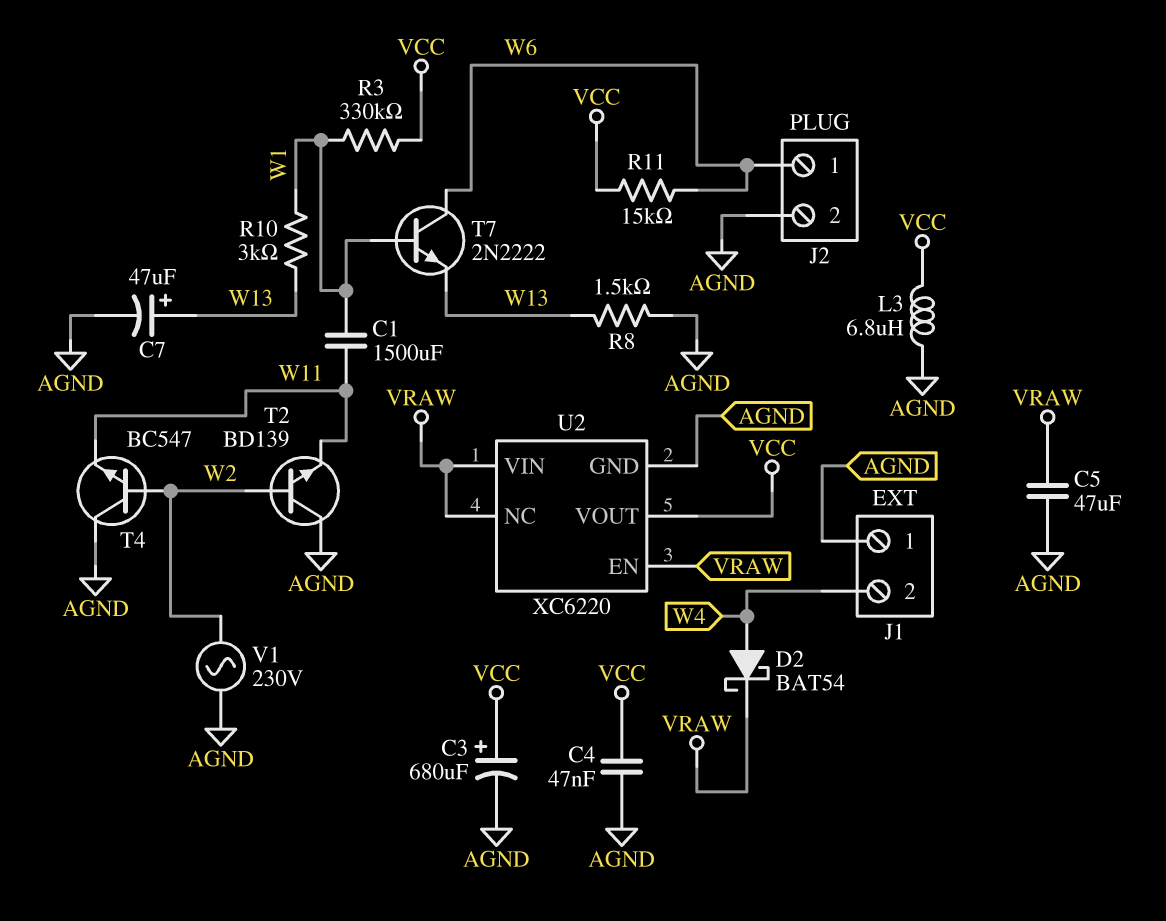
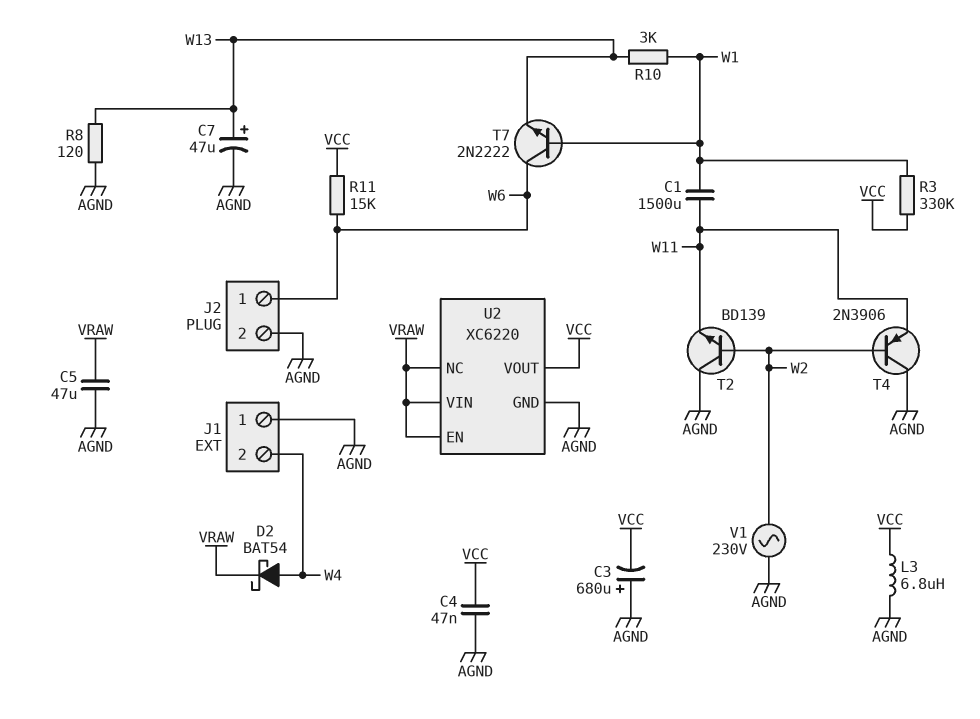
C3: 680uF (plus VCC, minus AGND) -> 680uF (plus AGND, minus VCC)
R8: 1.5k (AGND, W13) -> 120 (AGND, W13)
T4: NPN BC547 (B W2, C AGND, E W11) -> PNP 2N3906 (B W2, C AGND, E W11)

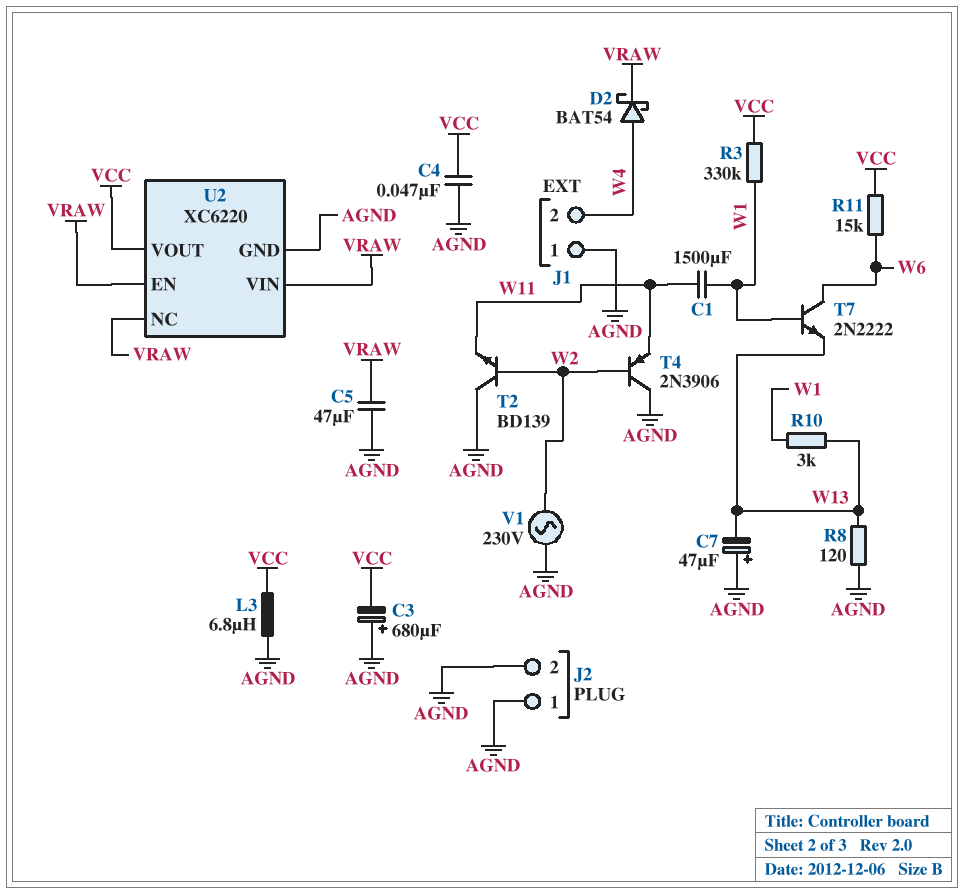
C7: 47uF (plus W13, minus AGND) -> 47uF (plus AGND, minus W13)
J2 pin 1: W6 -> AGND

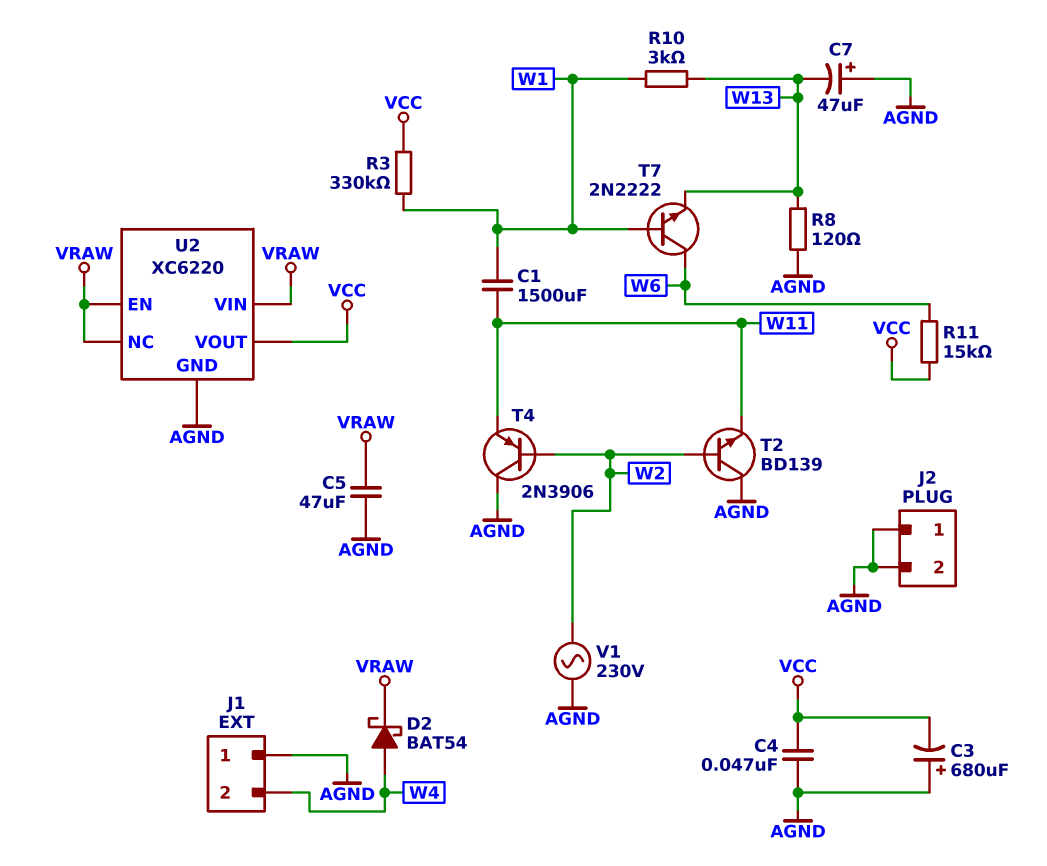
L3: 6.8uH (AGND, VCC) -> none

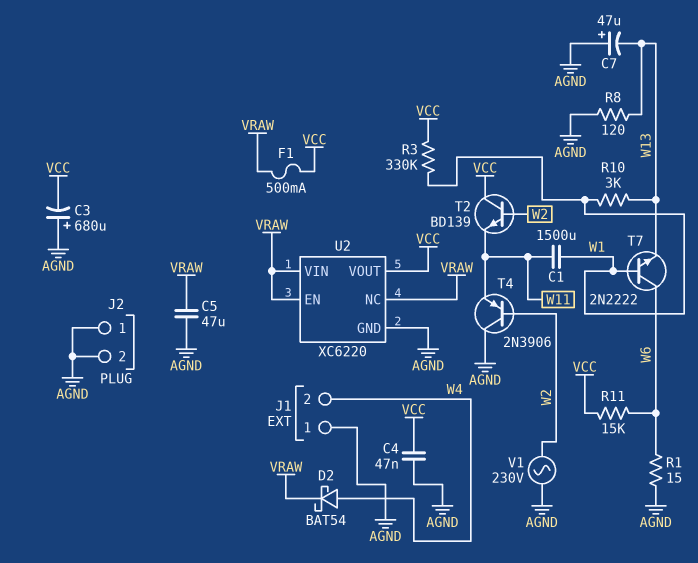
F1: none -> 500mA (VCC, VRAW)
R1: none -> 15 (AGND, W6)
T2: NPN BD139 (B W2, C AGND, E W11) -> NPN BD139 (B W2, C VCC, E W11)

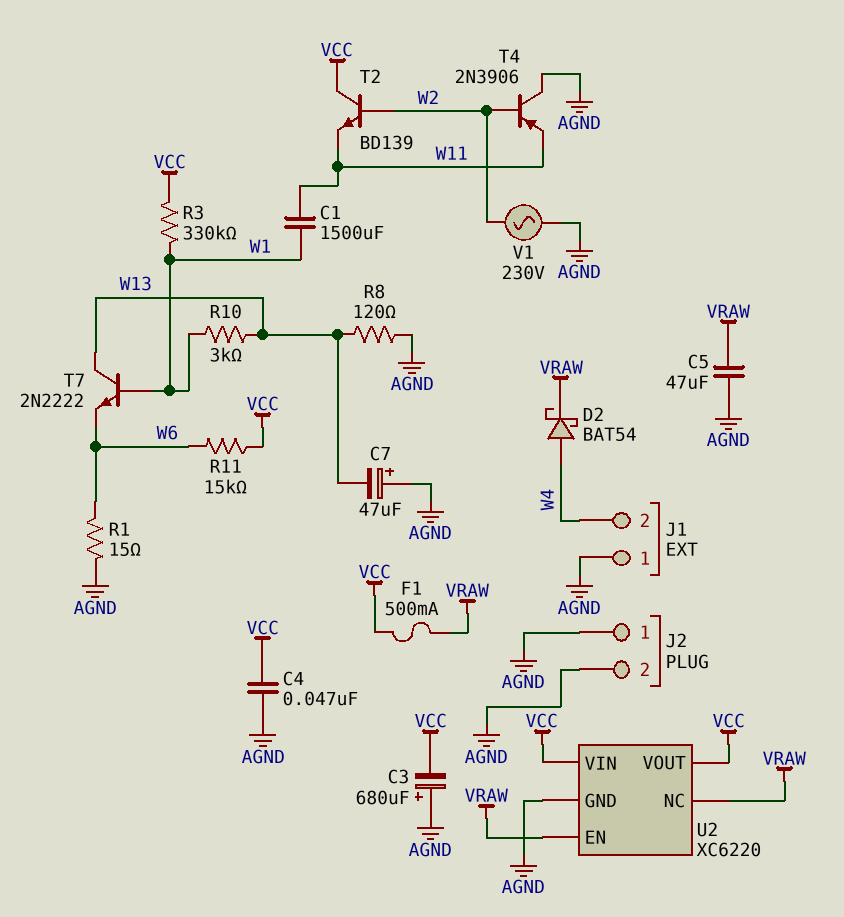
T7: NPN 2N2222 (B W1, C W6, E W13) -> NPN 2N2222 (B W1, C W13, E W6)
U2 pin VIN: VRAW -> VCC

